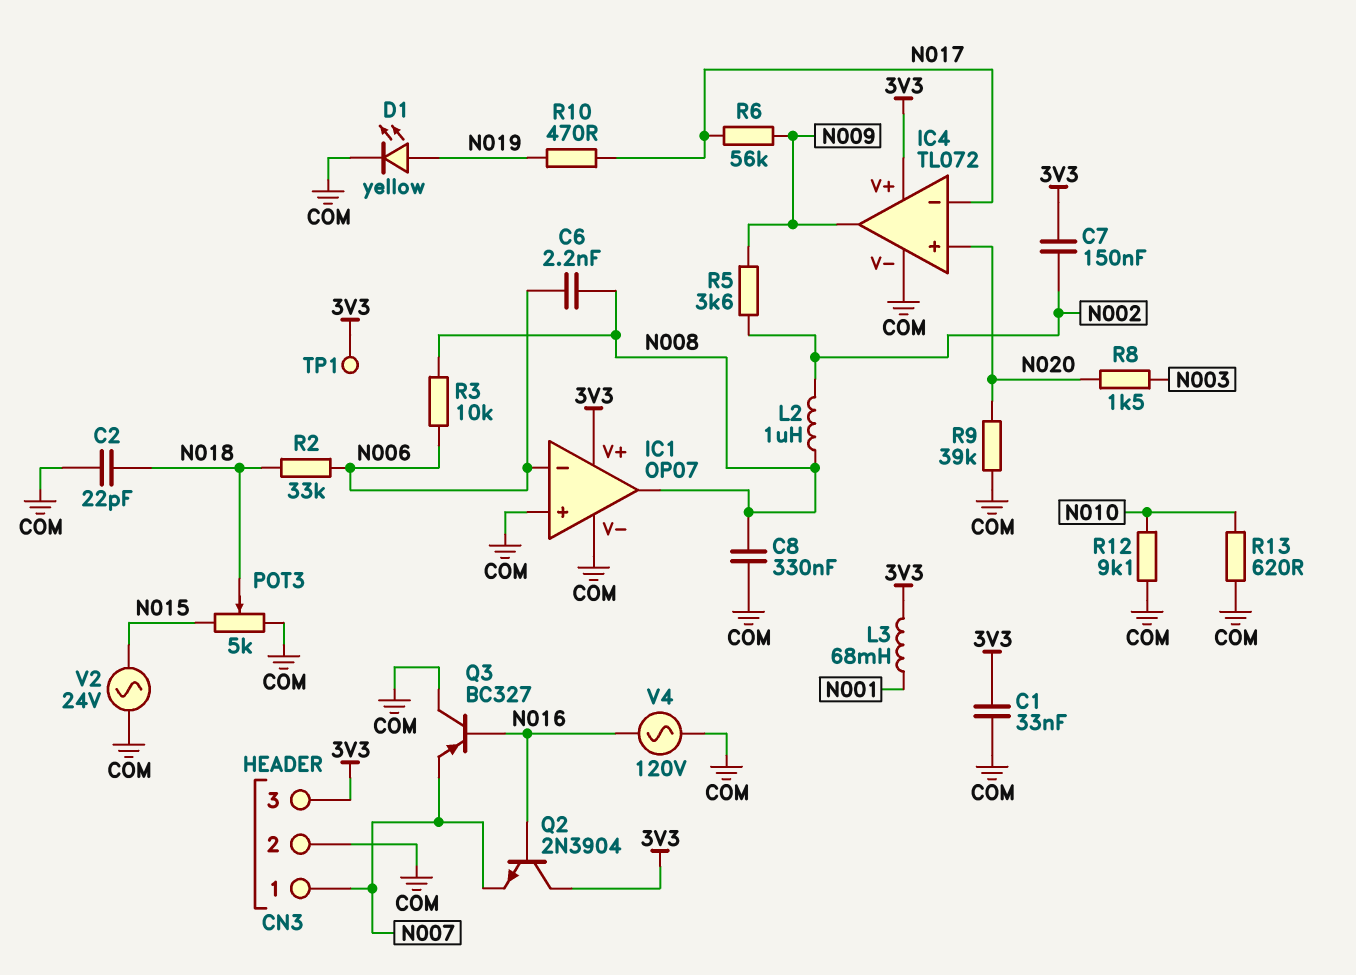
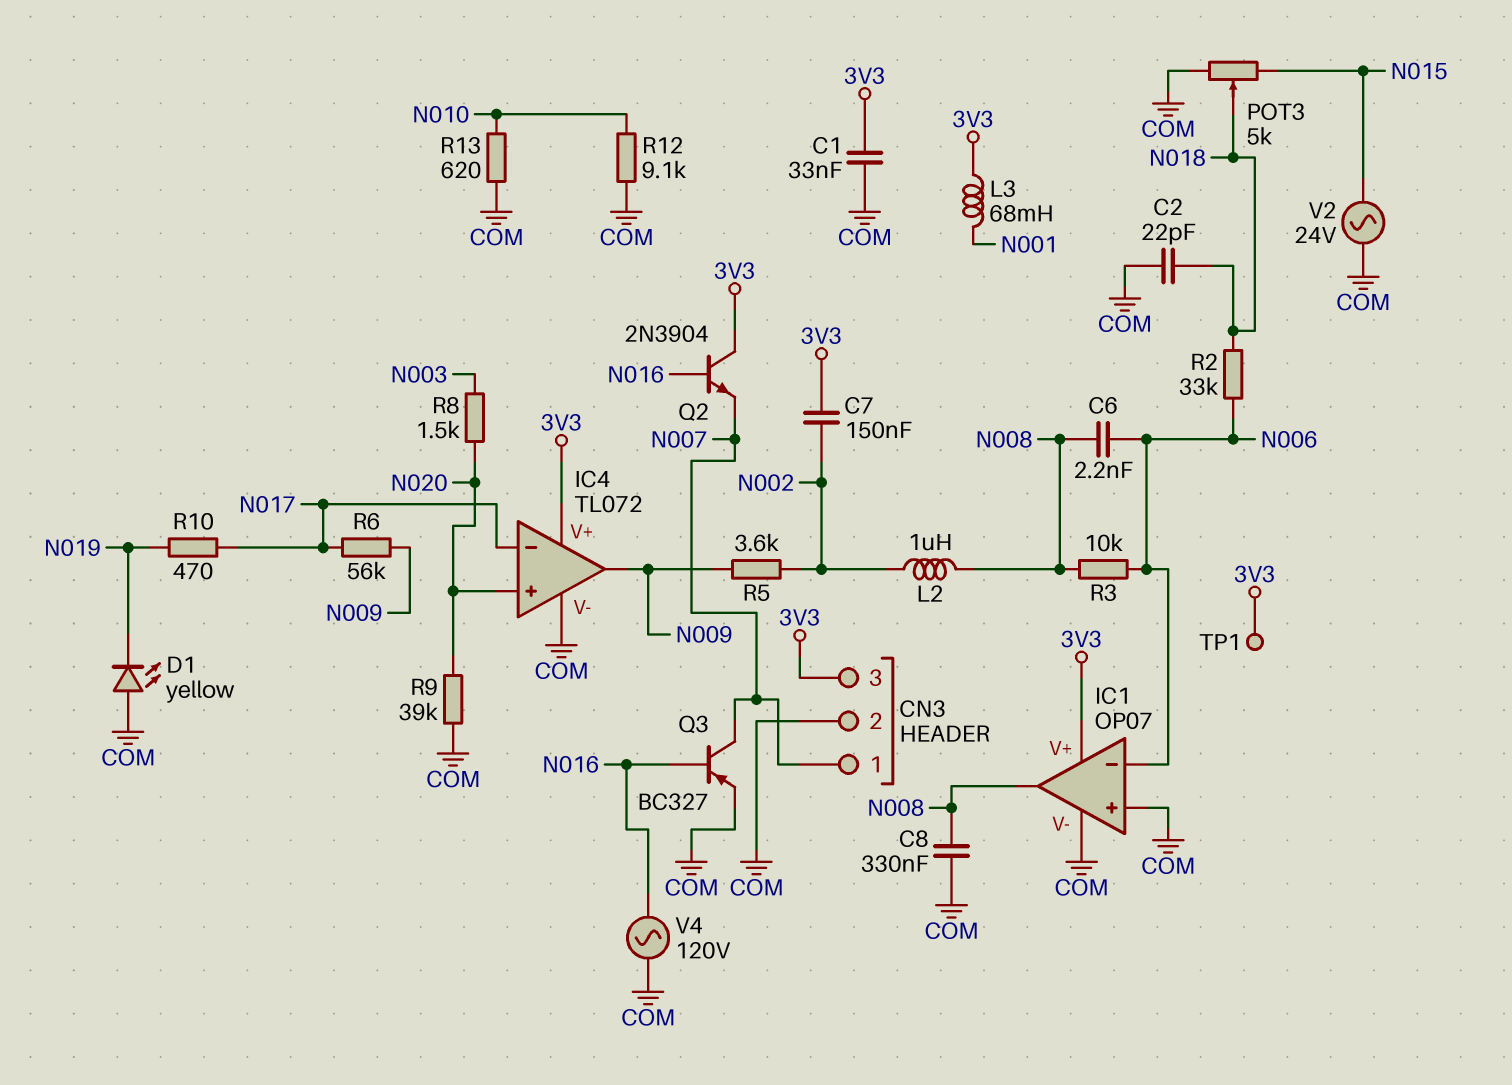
D1: LED yellow (A N019, K COM) -> LED yellow (A COM, K N019)
Q3: PNP BC327 (B N016, C COM, E N007) -> PNP BC327 (B N016, C N007, E COM)

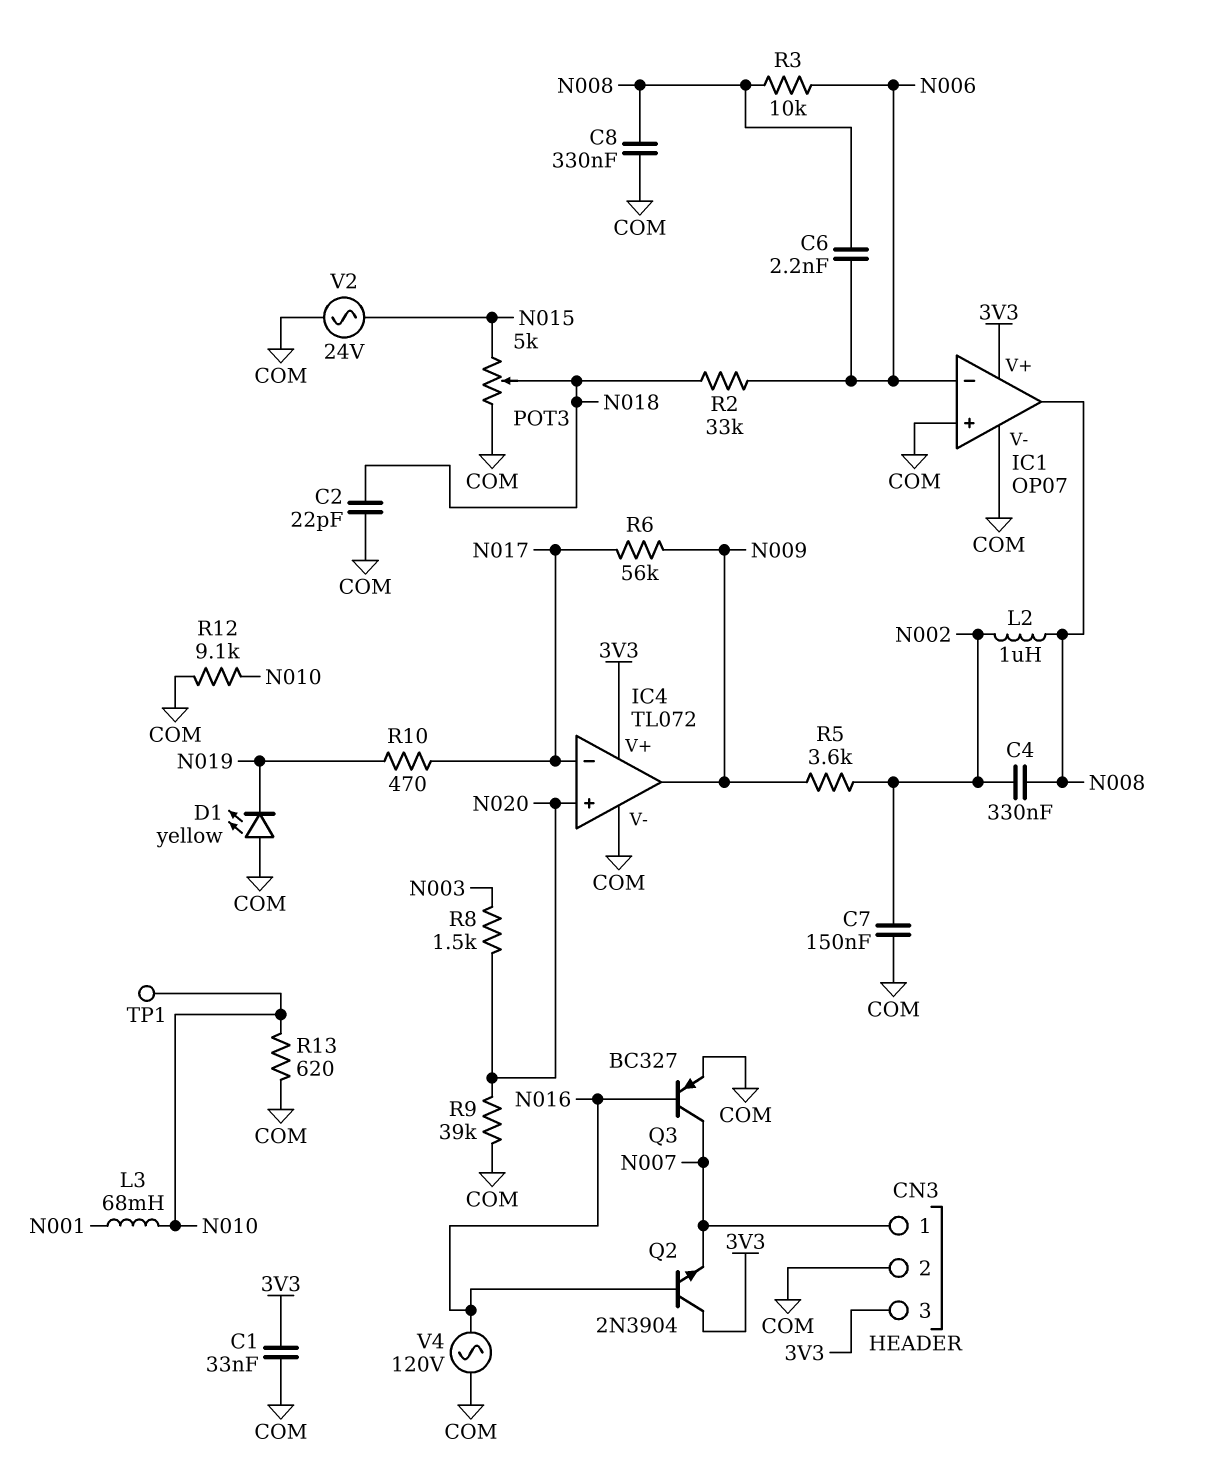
C4: none -> 330nF (N002, N008)
C7: 150nF (3V3, N002) -> 150nF (COM, N002)
L3: 68mH (3V3, N001) -> 68mH (N001, N010)
TP1: test point (3V3) -> test point (N010)

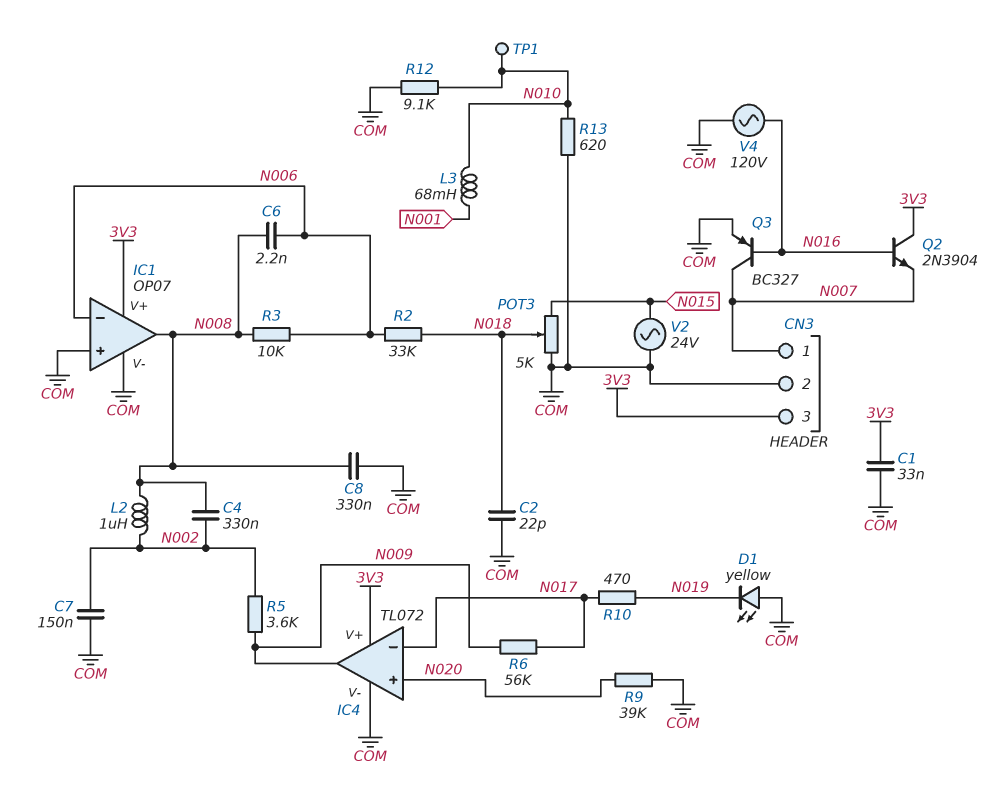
R8: 1.5k (N003, N020) -> none

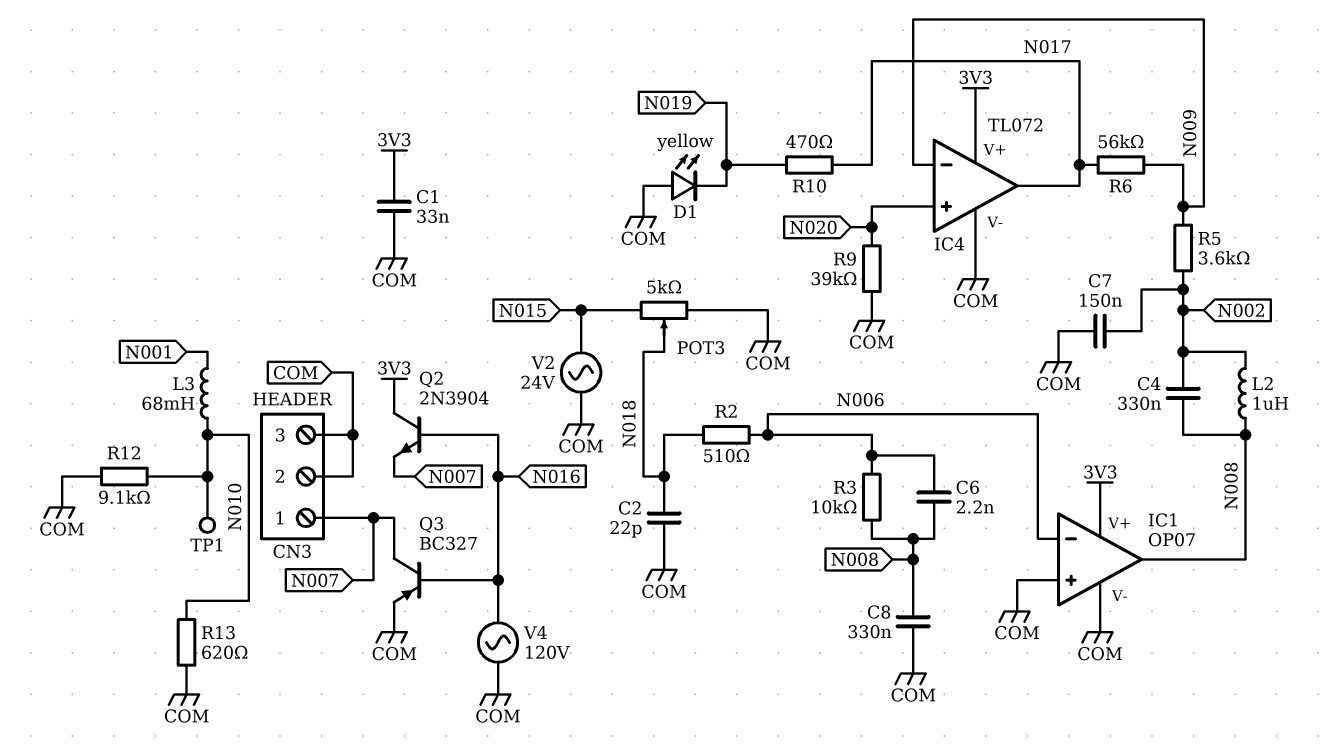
CN3 pin 3: 3V3 -> COM
IC4 pin in-: N017 -> N009
IC4 pin out: N009 -> N017
R2: 33k (N006, N018) -> 510 (N006, N018)

